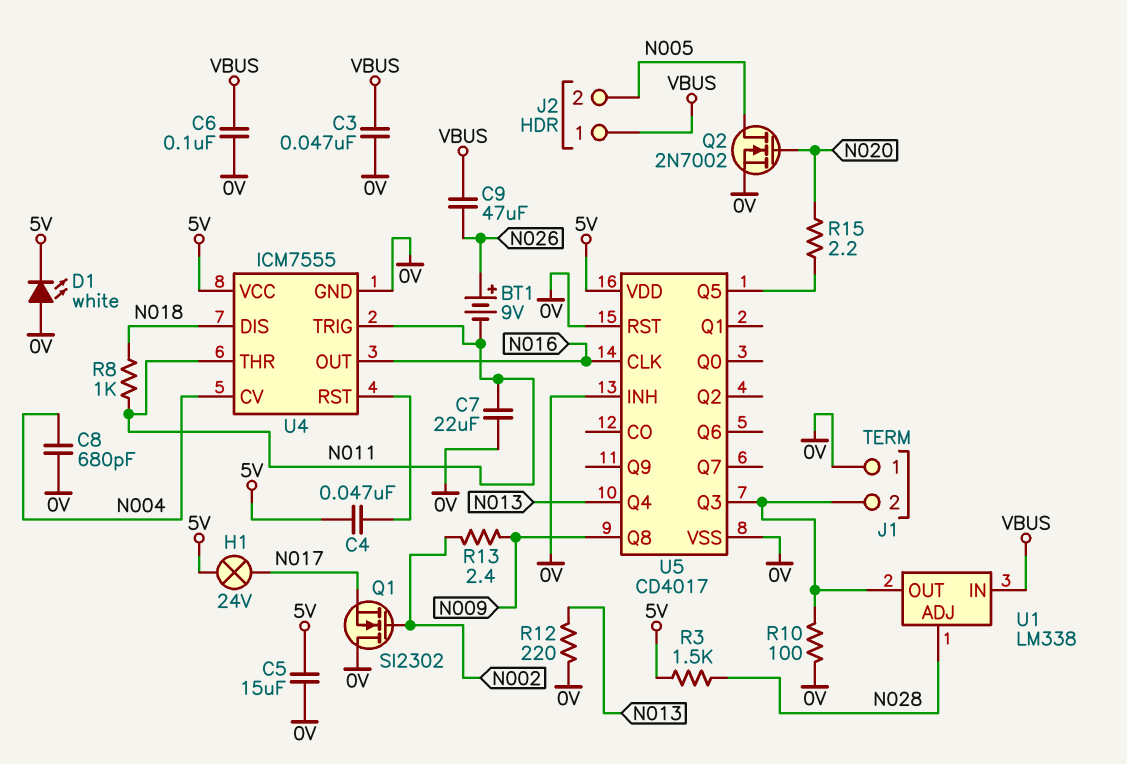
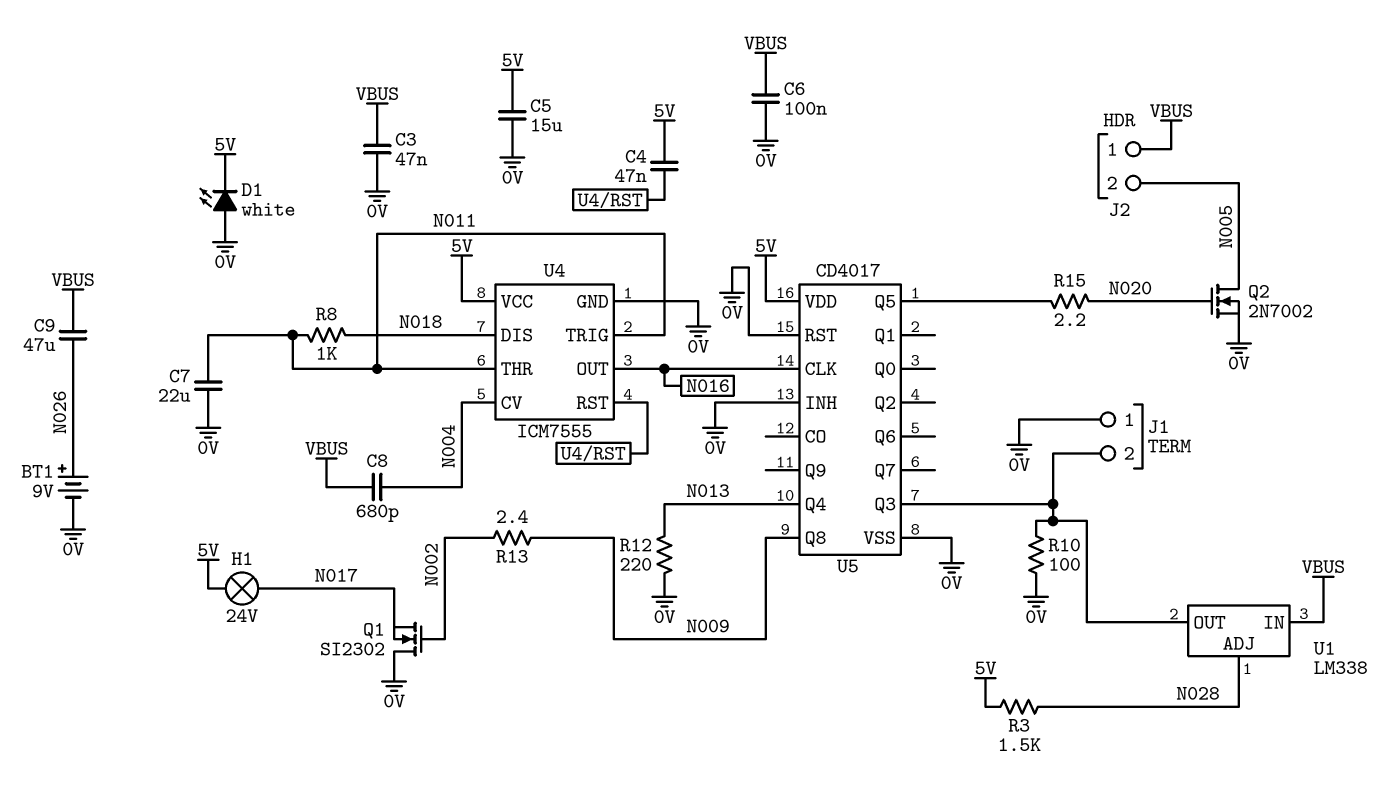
BT1: 9V (plus N026, minus N011) -> 9V (plus N026, minus 0V)
C8: 680pF (0V, N004) -> 680pF (N004, VBUS)

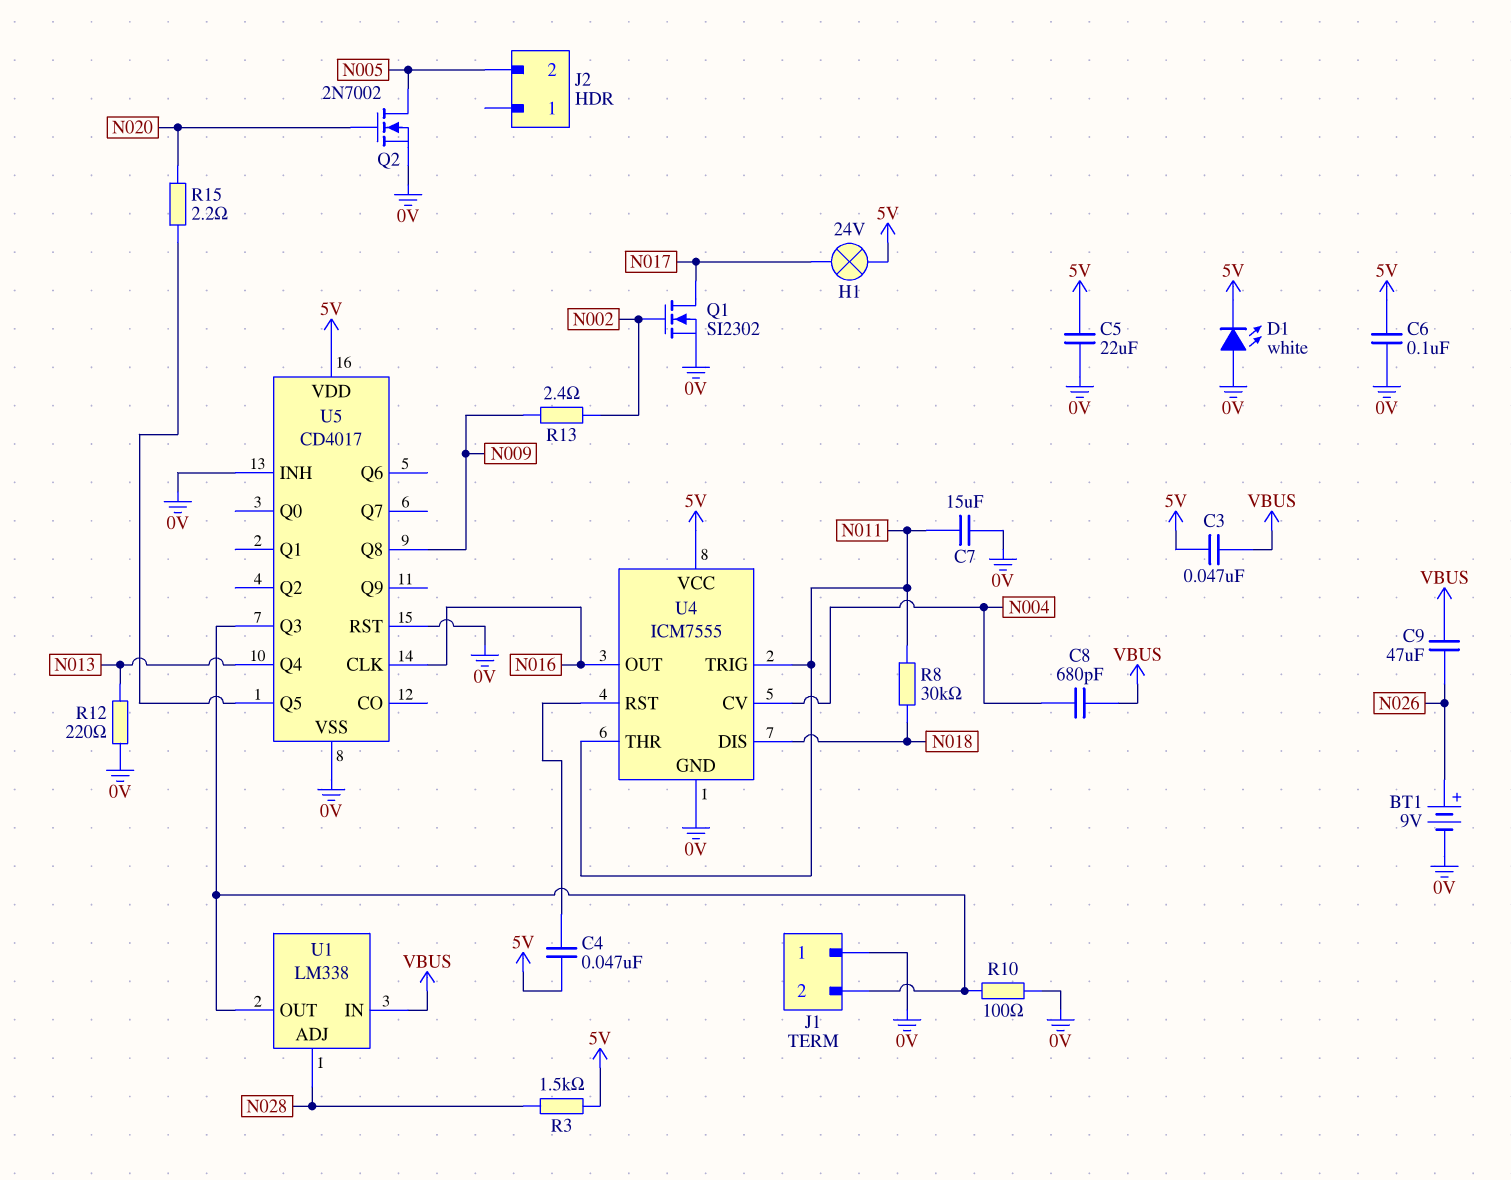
C3: 47nF (0V, VBUS) -> 47nF (5V, VBUS)
C5: 15uF (0V, 5V) -> 22uF (0V, 5V)
C6: 100nF (0V, VBUS) -> 100nF (0V, 5V)
C7: 22uF (0V, N011) -> 15uF (0V, N011)
J2 pin 1: VBUS -> none
Q1: NMOS SI2302 (G N002, D 0V, S N017) -> NMOS SI2302 (G N002, D N017, S 0V)
R8: 1k (N011, N018) -> 30k (N011, N018)

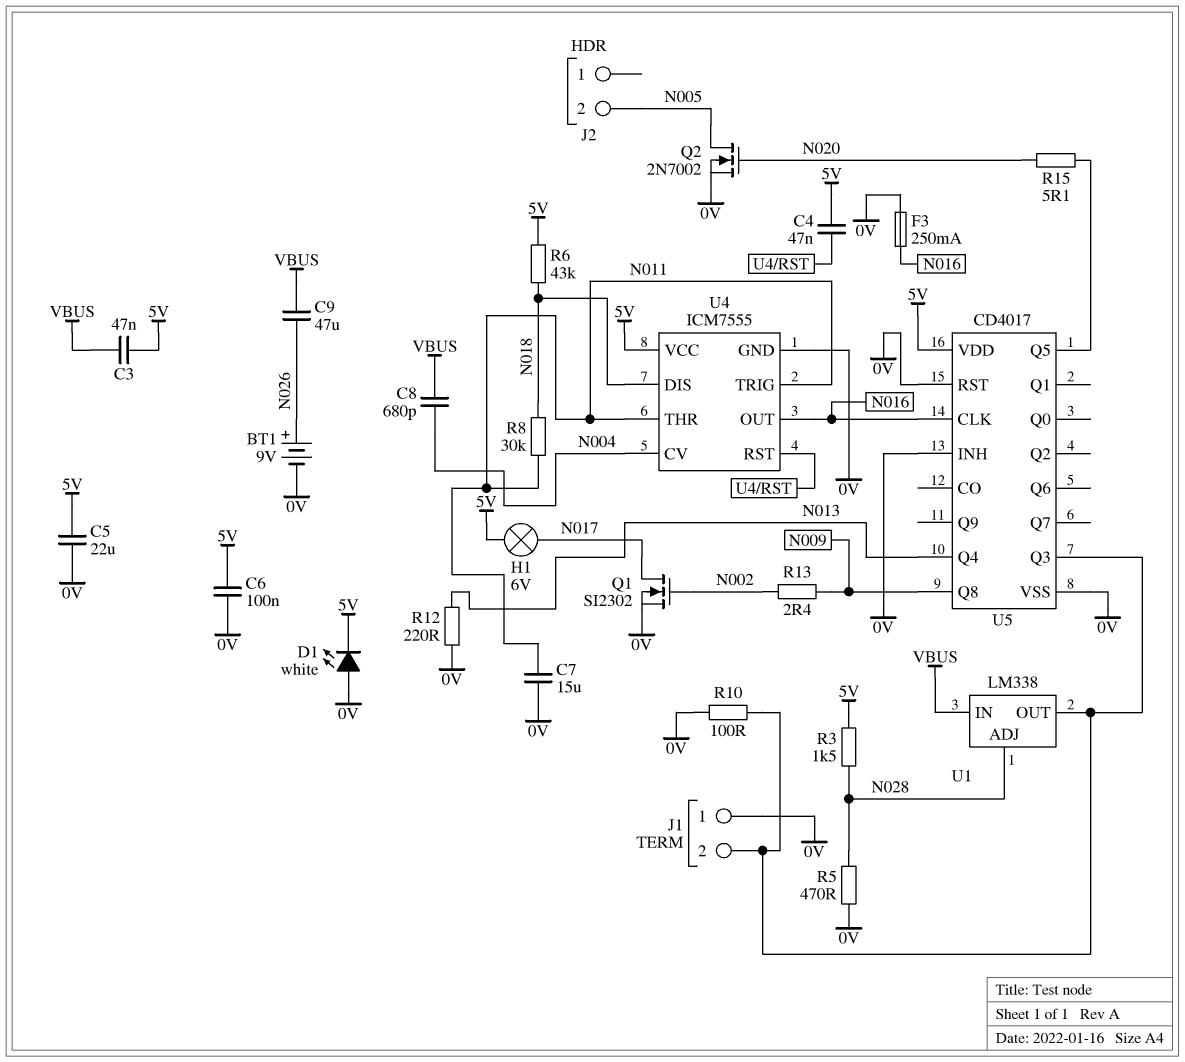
F3: none -> 250mA (0V, N016)
H1: lamp 24V (5V, N017) -> lamp 6V (5V, N017)
R5: none -> 470 (0V, N028)
R6: none -> 43k (5V, N018)
R15: 2.2 (N020, U5/Q5) -> 5.1 (N020, U5/Q5)

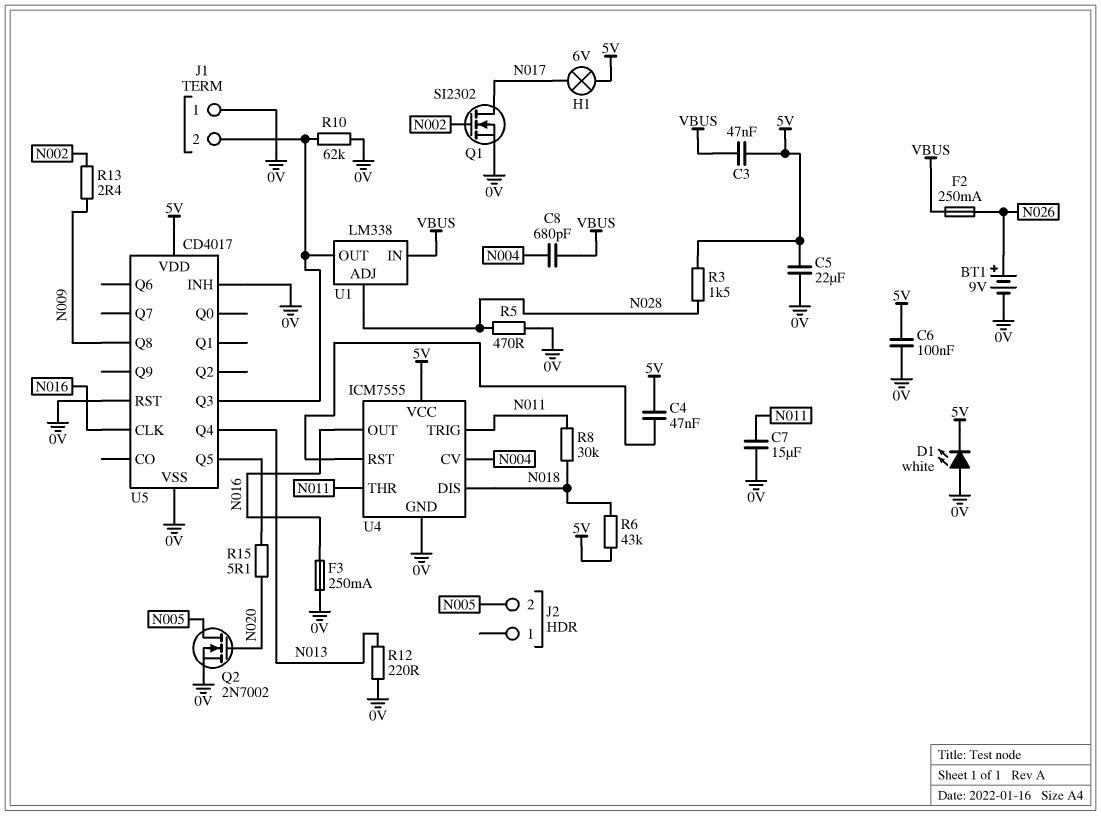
C9: 47uF (N026, VBUS) -> none
F2: none -> 250mA (N026, VBUS)
R10: 100 (0V, J1/2) -> 62k (0V, J1/2)

